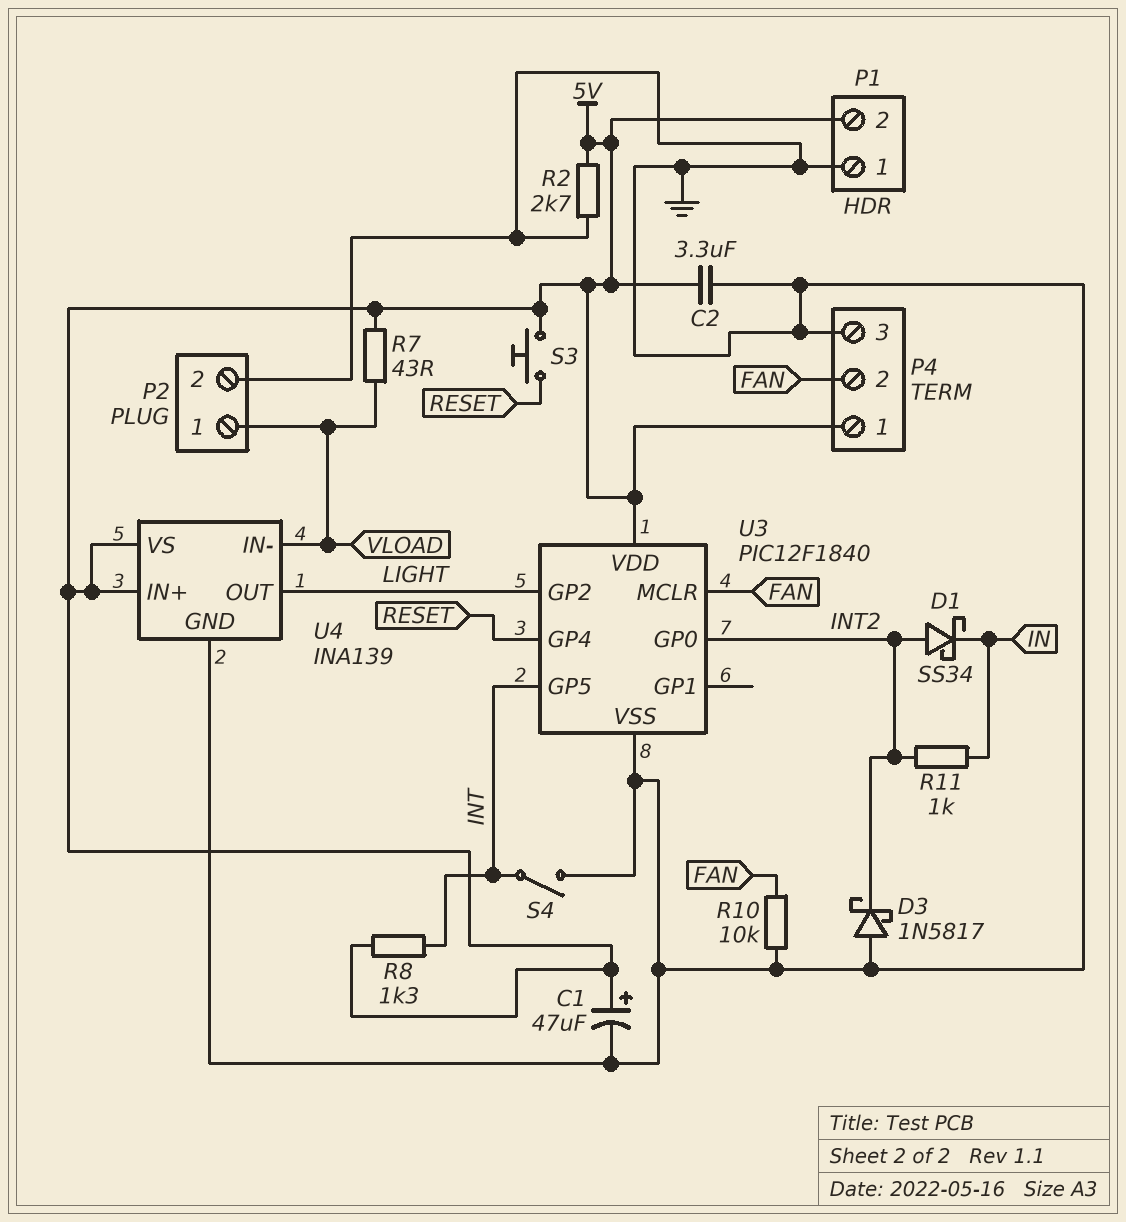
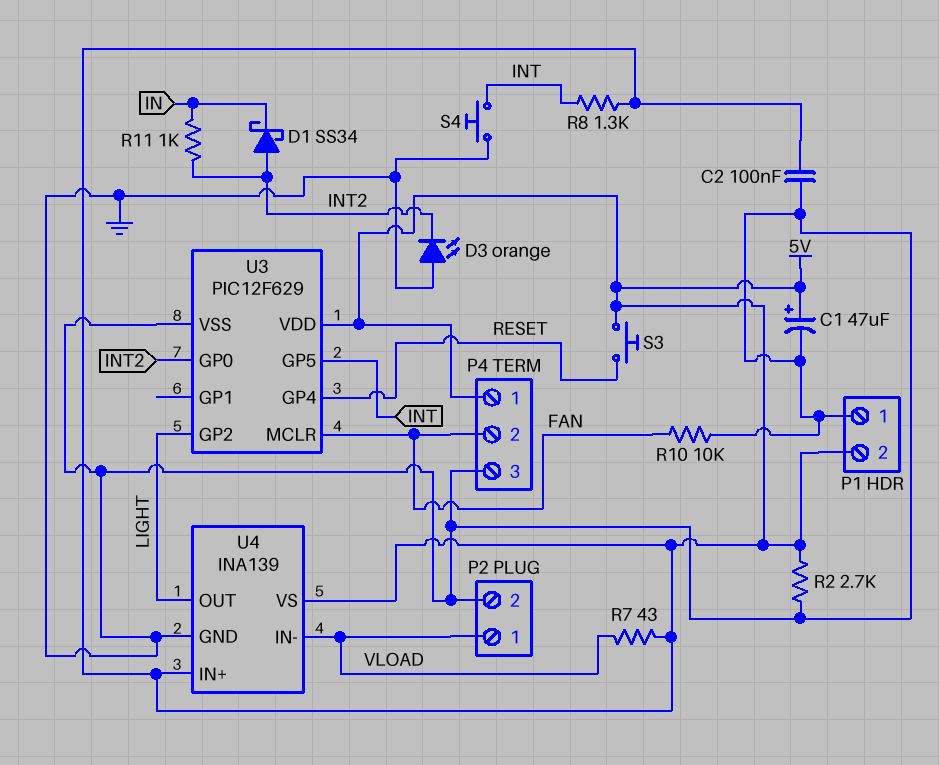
C2: 3.3uF (5V, GND) -> 100nF (5V, GND)
D3: schottky 1N5817 (A GND, K INT2) -> LED orange (A GND, K INT2)
S4: switch (GND, INT) -> button (GND, INT)
U3: PIC12F1840 -> PIC12F629

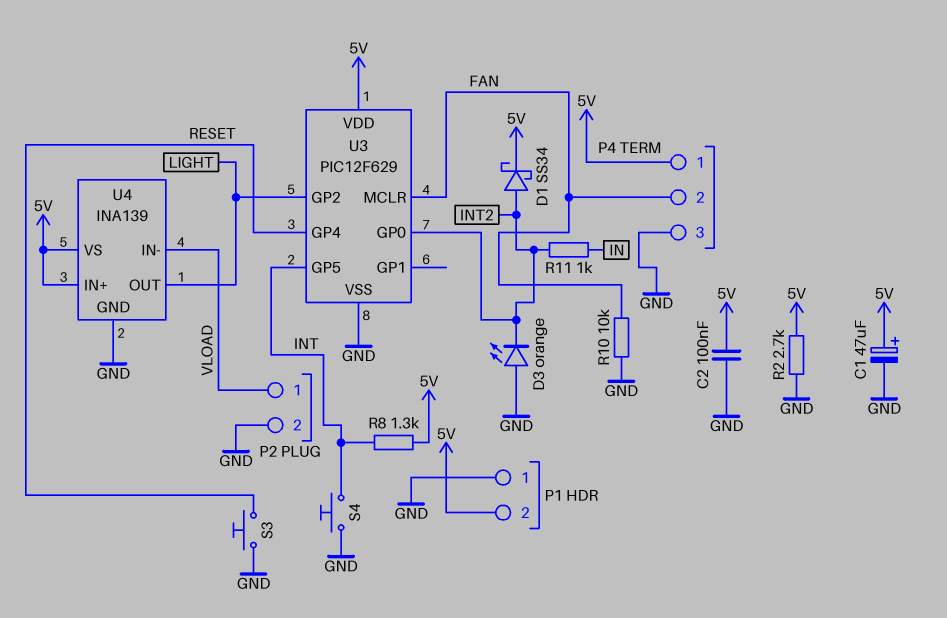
D1: schottky SS34 (A INT2, K IN) -> schottky SS34 (A INT2, K 5V)
R7: 43 (5V, VLOAD) -> none
S3: button (5V, RESET) -> button (GND, RESET)

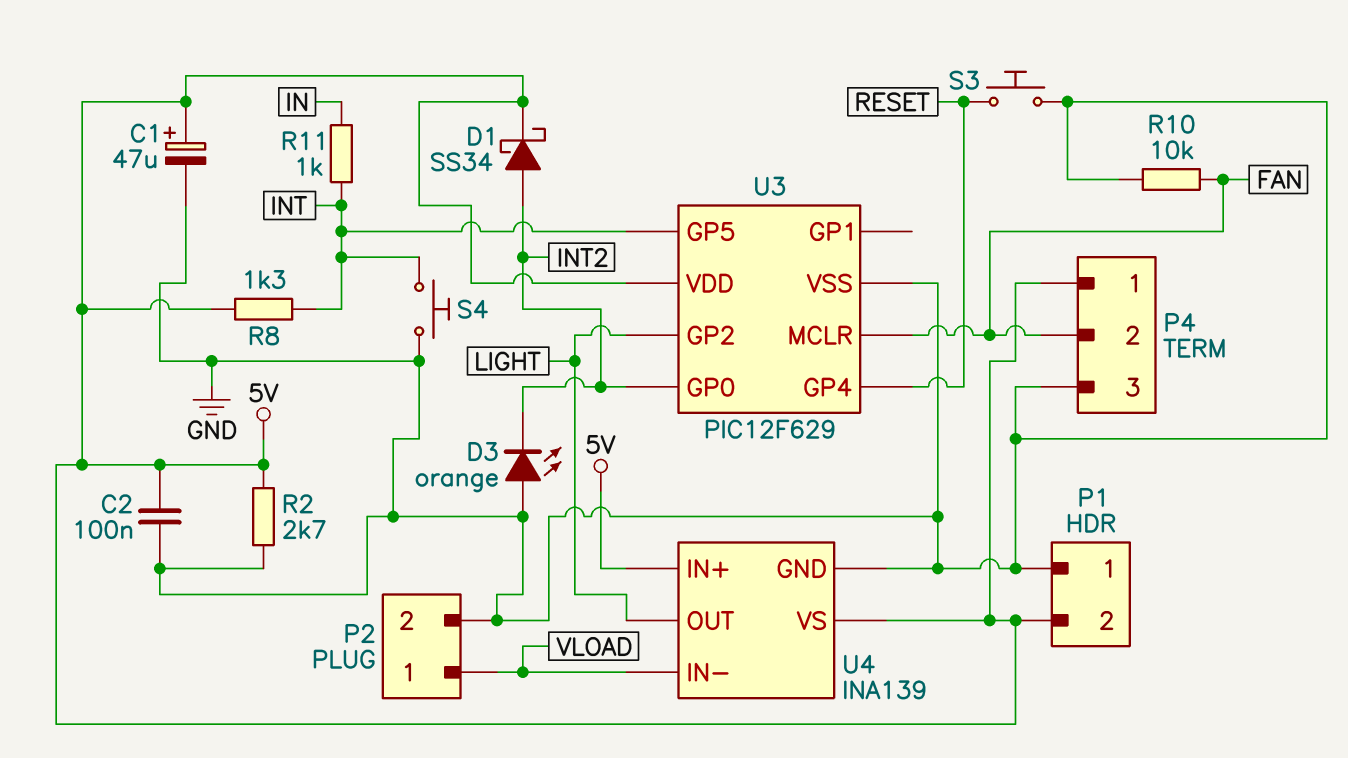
R11: 1k (IN, INT2) -> 1k (IN, INT)

